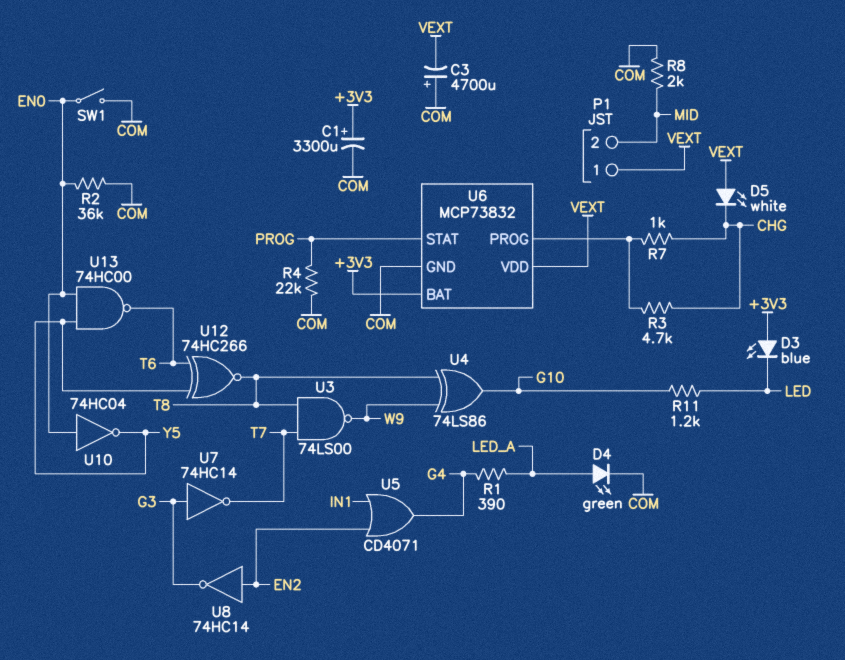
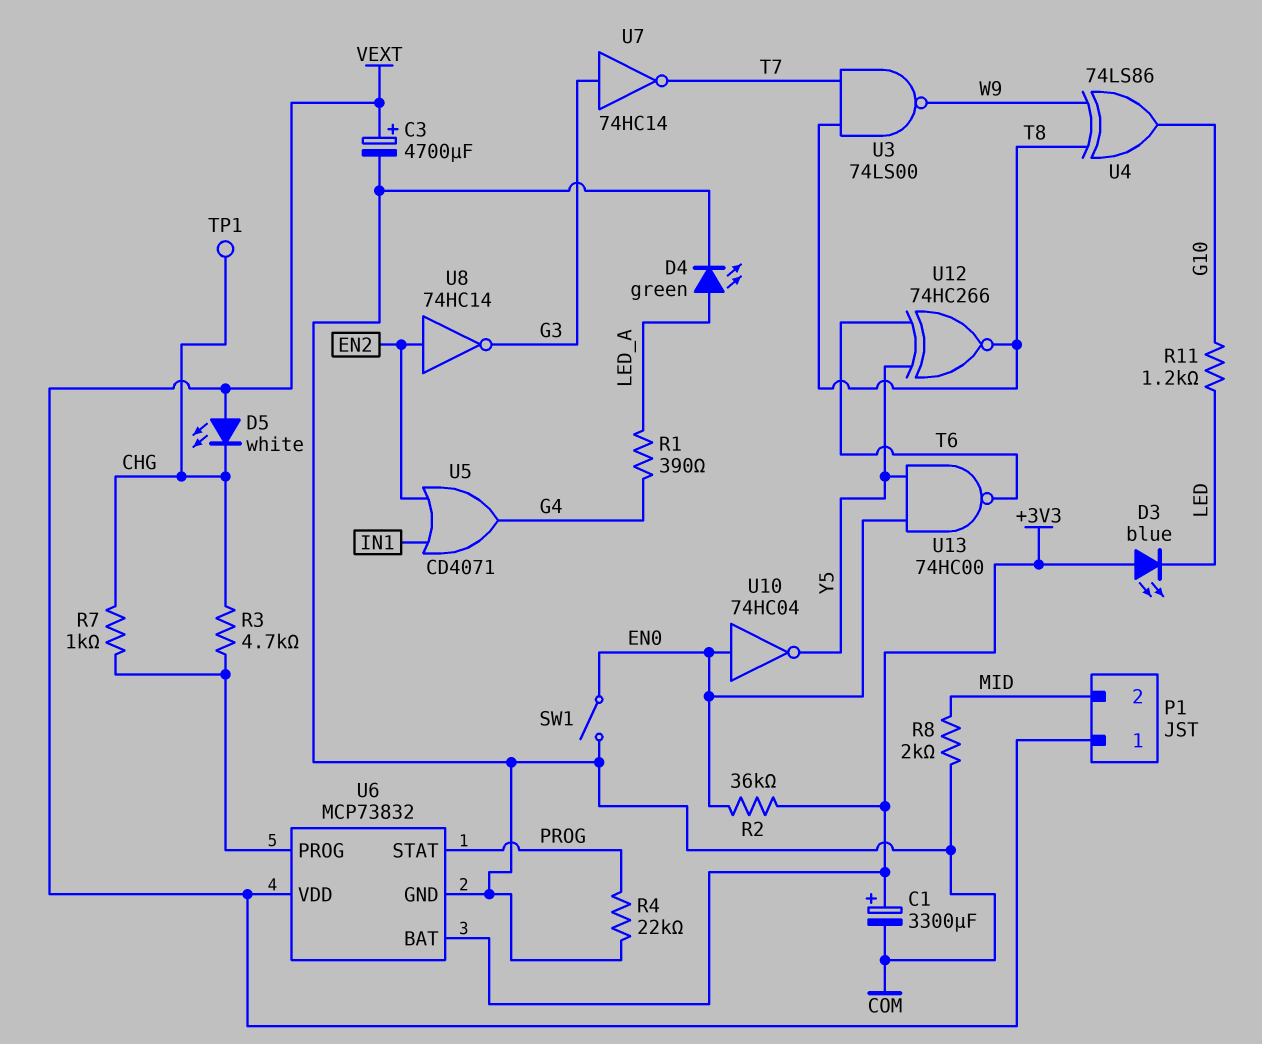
C3: 4700uF (plus COM, minus VEXT) -> 4700uF (plus VEXT, minus COM)
R2: 36k (COM, EN0) -> 36k (+3V3, EN0)
TP1: none -> test point (CHG)

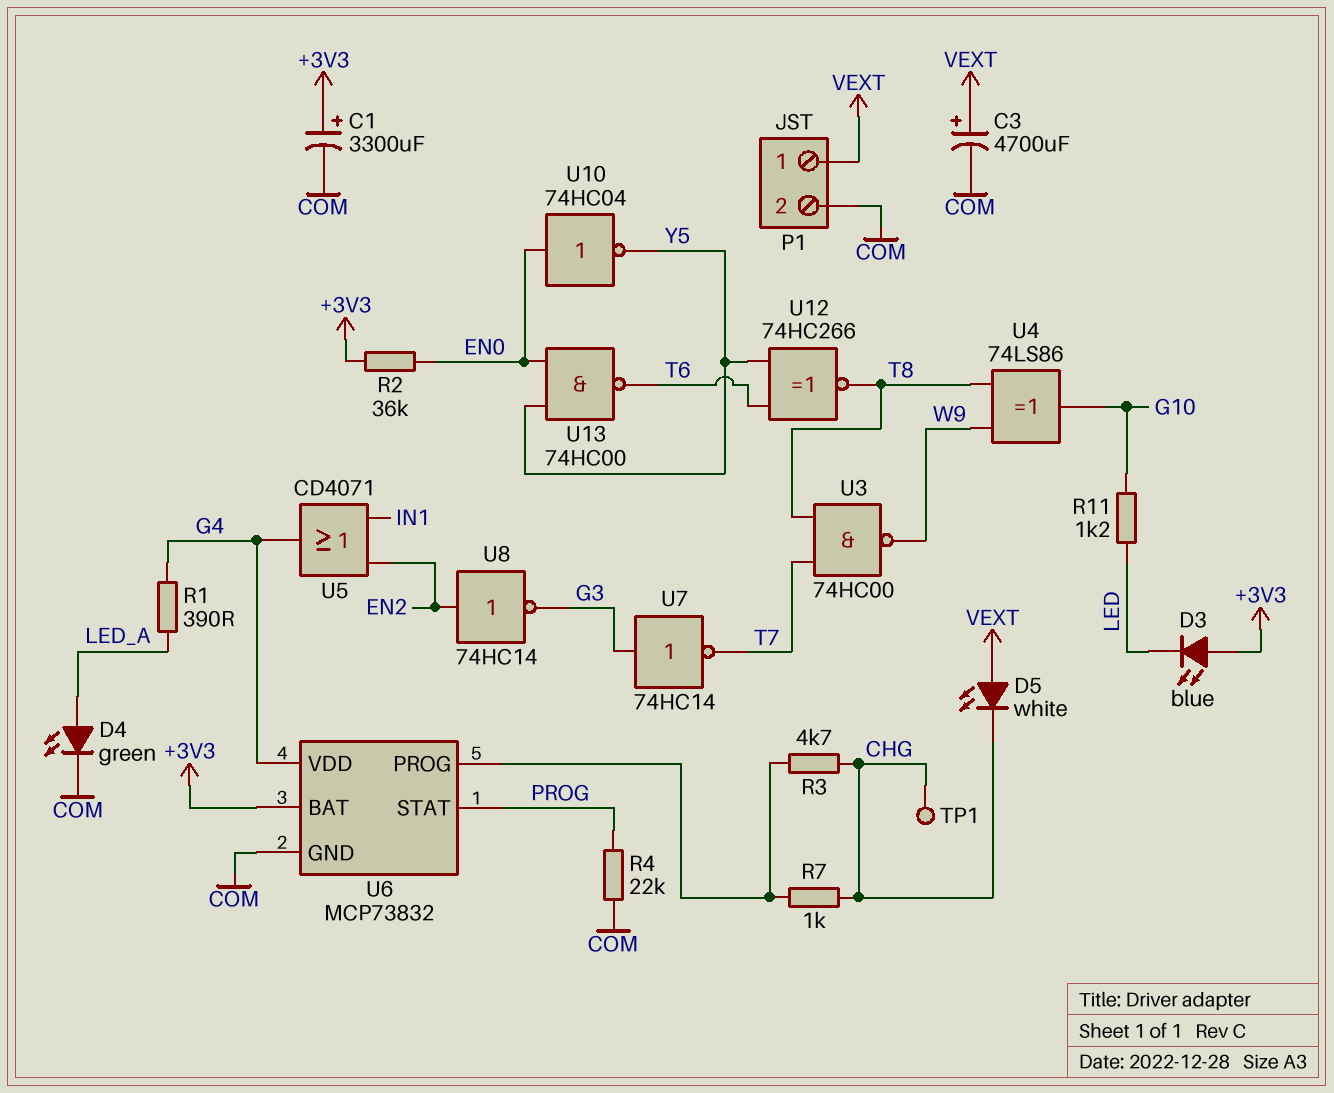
P1 pin 2: MID -> COM
R8: 2k (COM, MID) -> none
SW1: switch (COM, EN0) -> none
U3: NAND 74LS00 (in T7, in T8, out W9) -> NAND 74HC00 (in T7, in T8, out W9)
U6 pin VDD: VEXT -> G4

